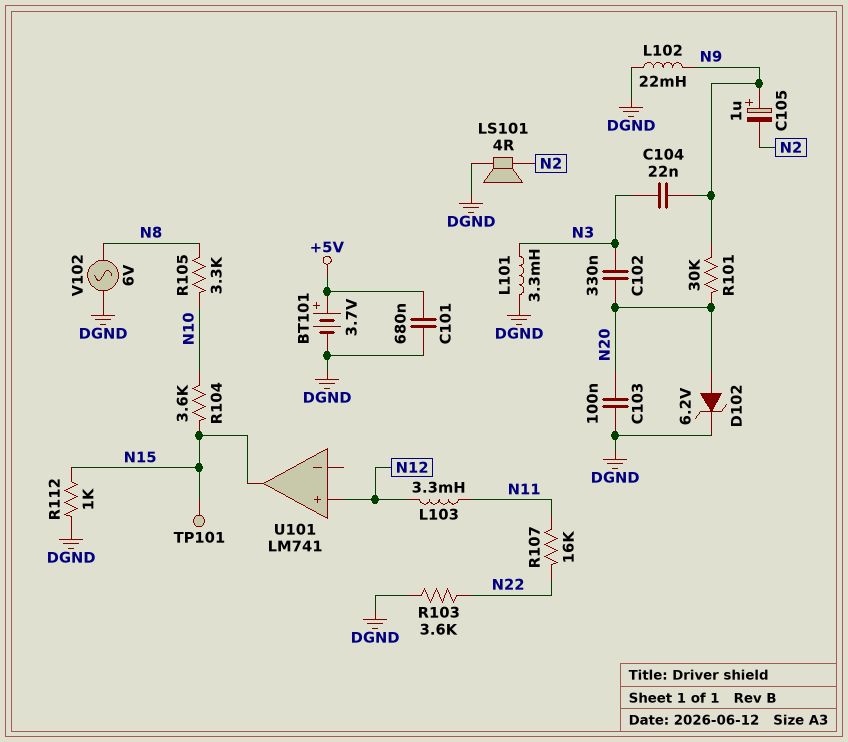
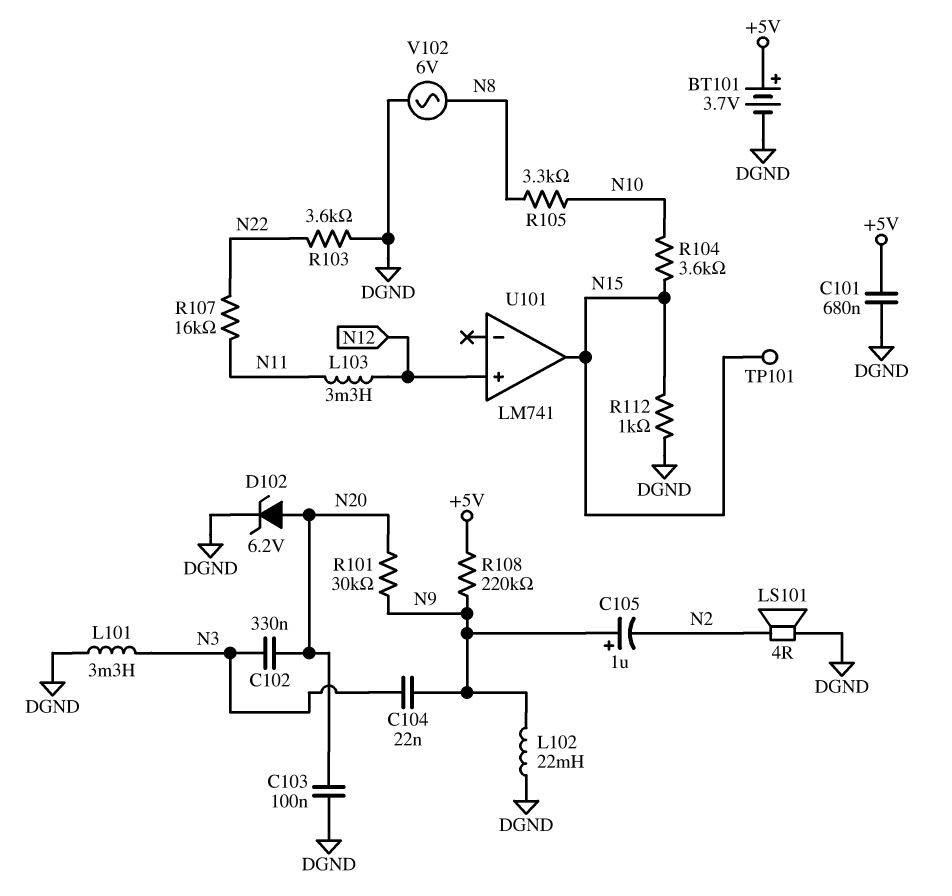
R108: none -> 220k (+5V, N9)

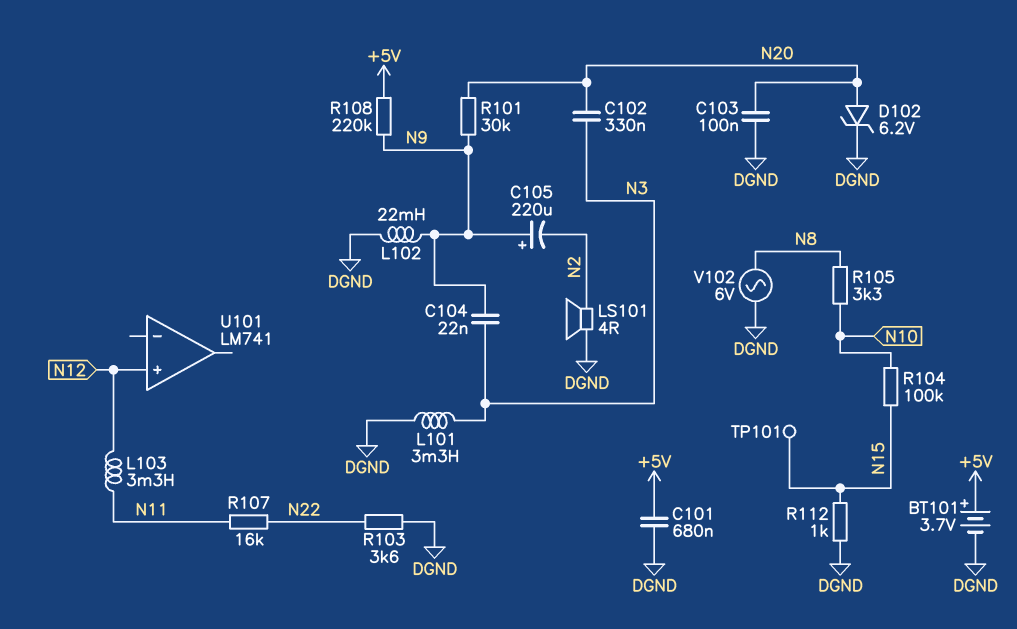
C105: 1uF (plus N9, minus N2) -> 220uF (plus N9, minus N2)
R104: 3.6k (N10, N15) -> 100k (N10, N15)
U101 pin out: N15 -> none

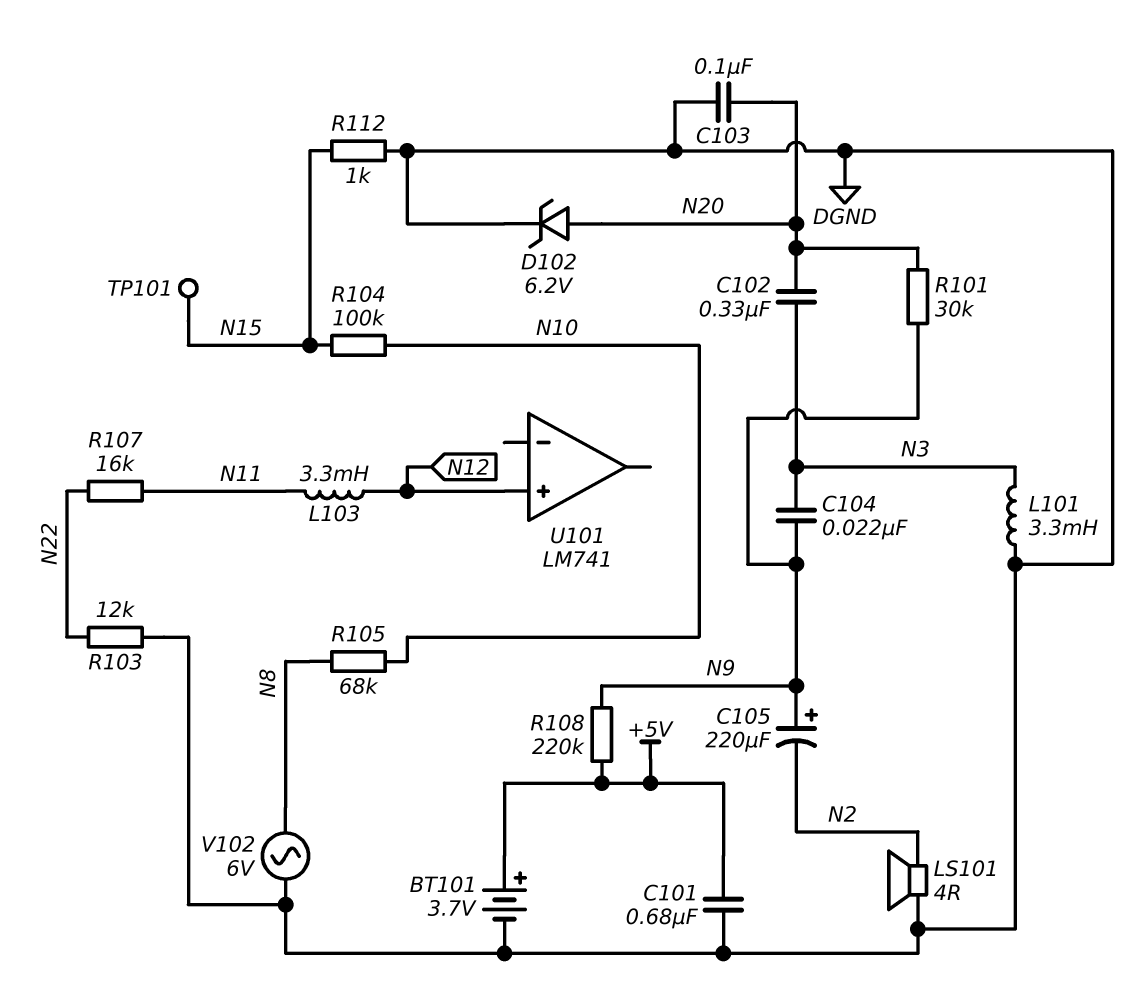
L102: 22mH (DGND, N9) -> none
R103: 3.6k (DGND, N22) -> 12k (DGND, N22)
R105: 3.3k (N8, N10) -> 68k (N8, N10)

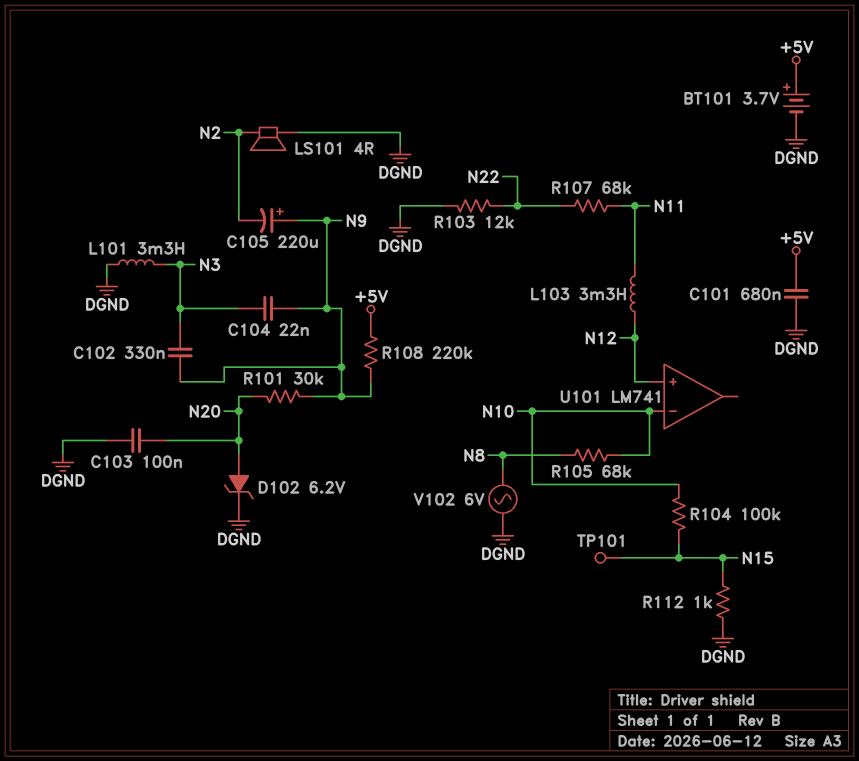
C102: 330nF (N3, N20) -> 330nF (N3, N9)
R107: 16k (N11, N22) -> 68k (N11, N22)
U101 pin in-: none -> N10

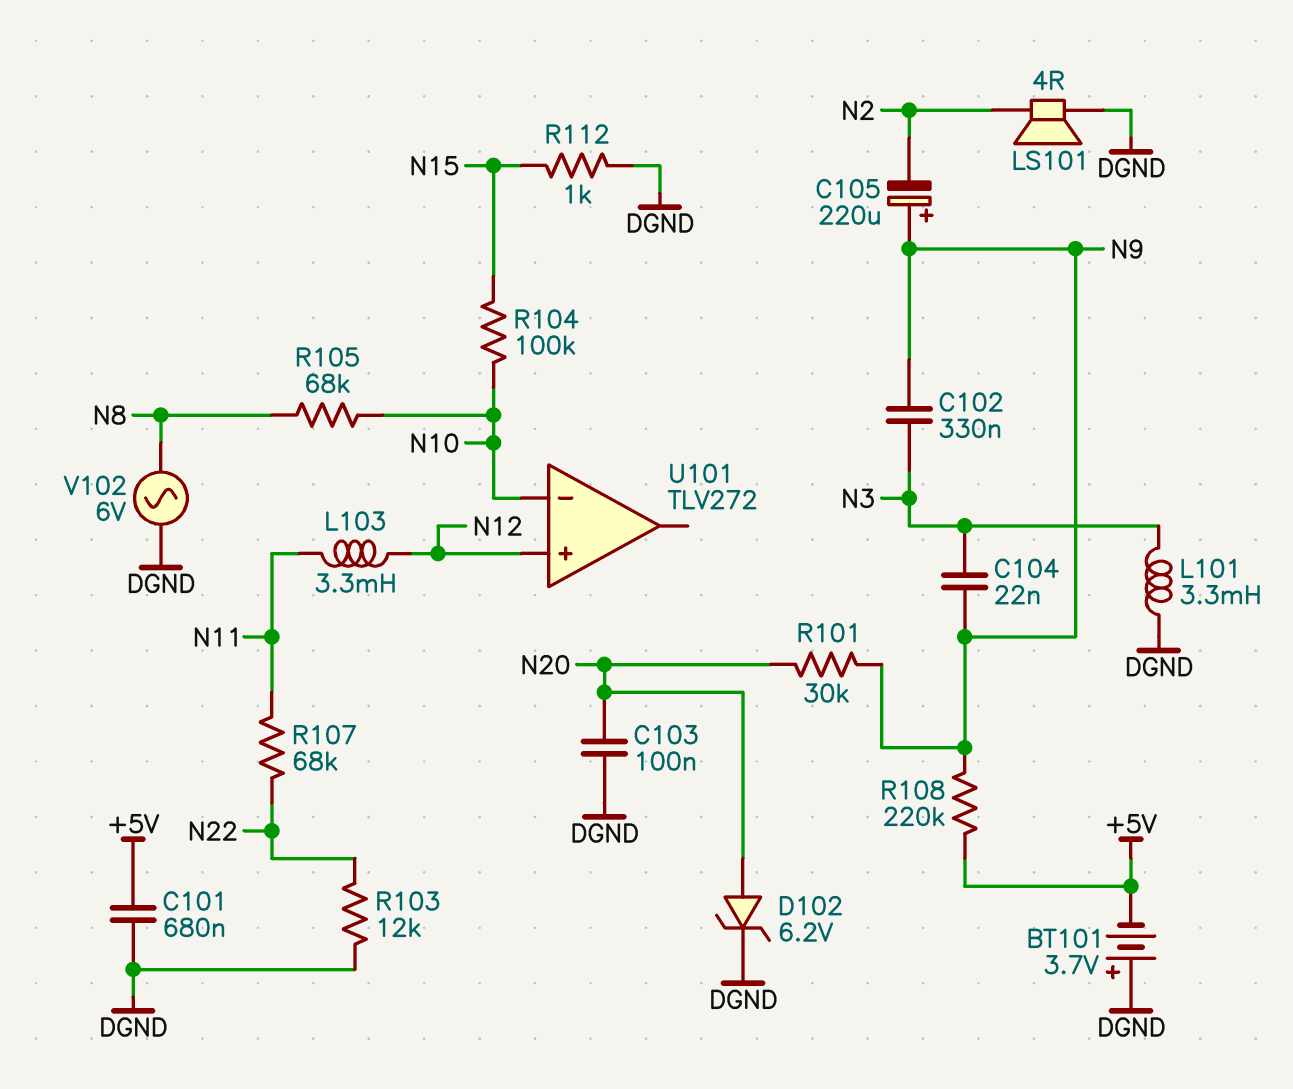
BT101: 3.7V (plus +5V, minus DGND) -> 3.7V (plus DGND, minus +5V)
TP101: test point (N15) -> none
U101: LM741 -> TLV272

